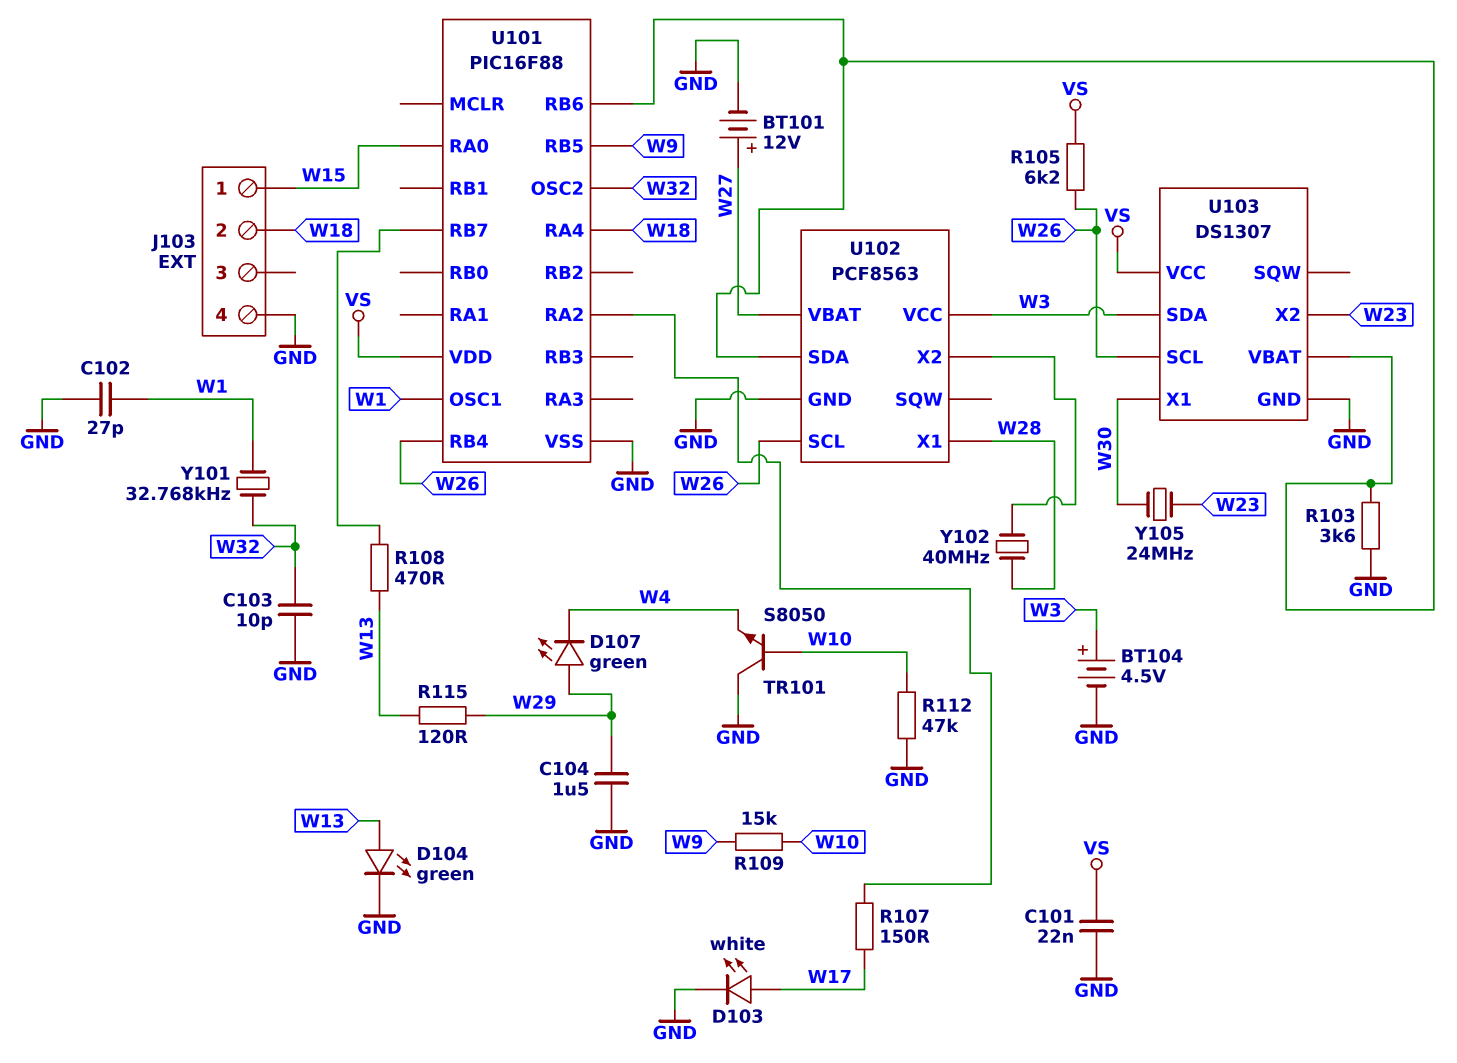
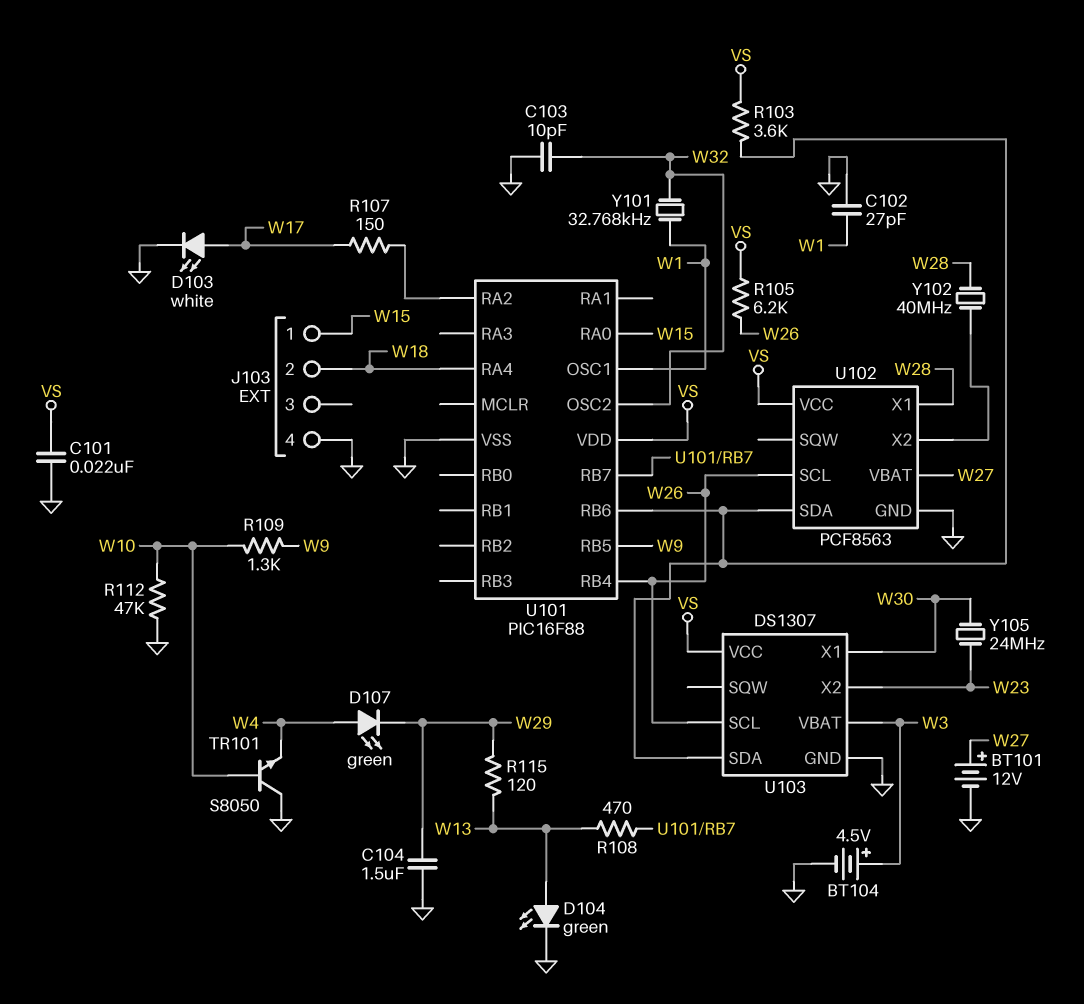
D107: LED green (A W29, K W4) -> LED green (A W4, K W29)
R103: 3.6k (GND, U101/RB6) -> 3.6k (U101/RB6, VS)
R109: 15k (W9, W10) -> 1.3k (W9, W10)
U102 pin VCC: W3 -> VS
U103 pin SDA: W3 -> U101/RB6
U103 pin VBAT: U101/RB6 -> W3

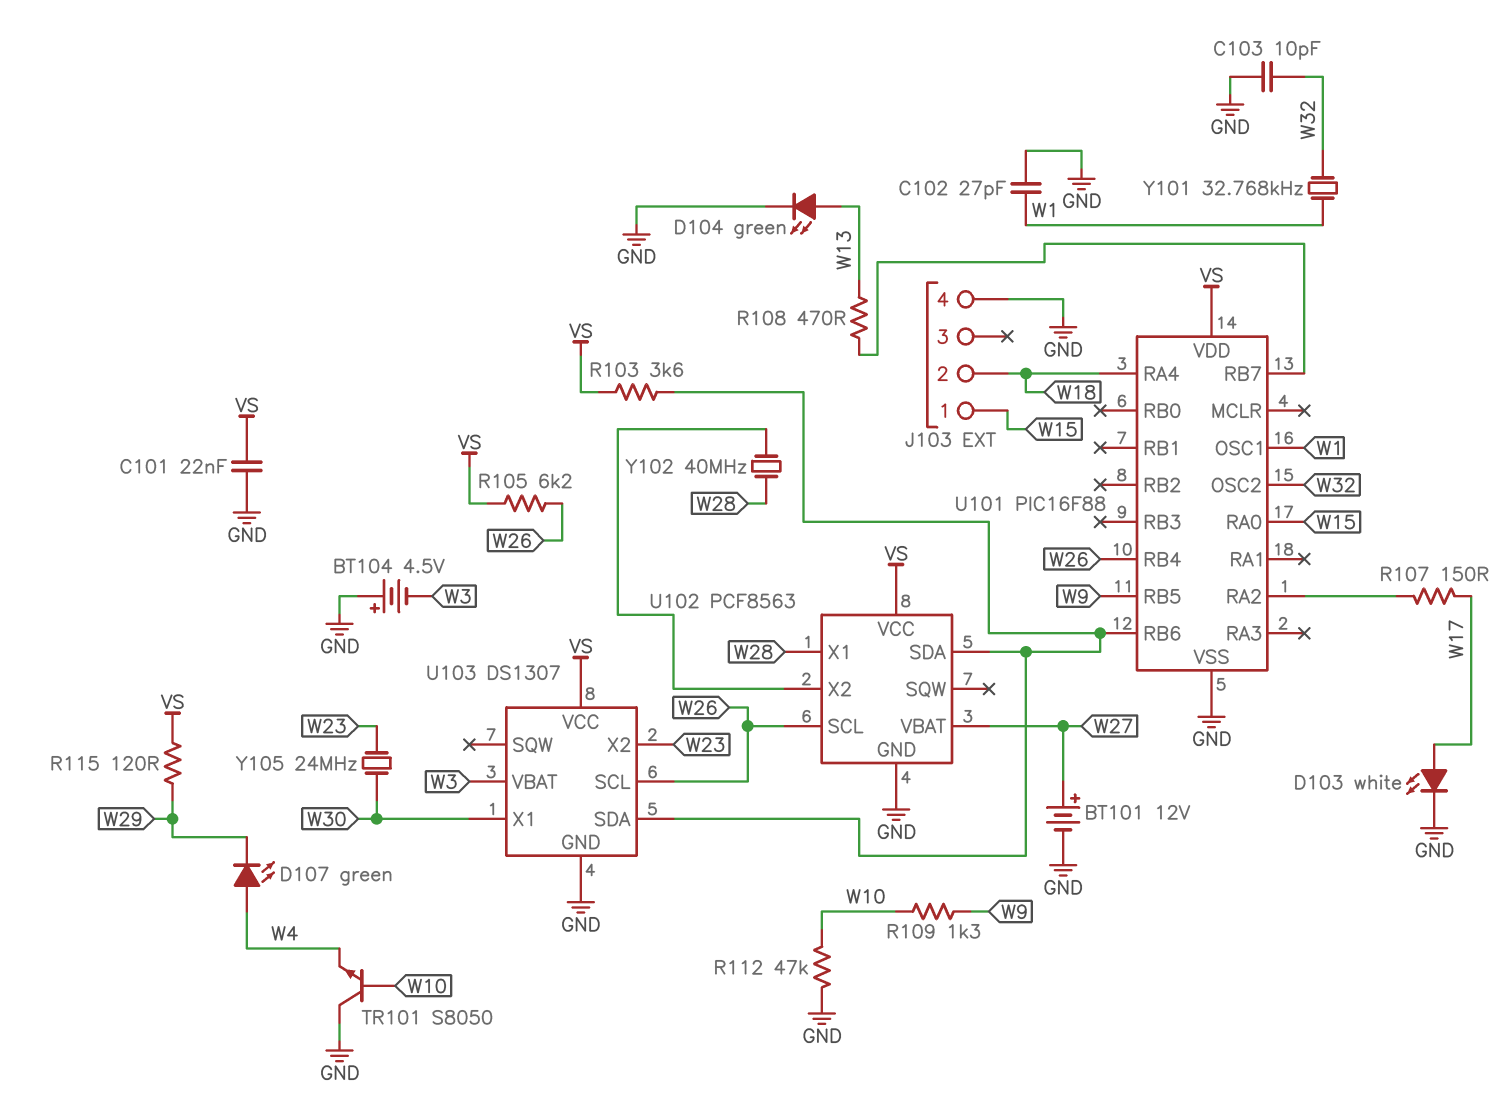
BT104: 4.5V (plus W3, minus GND) -> 4.5V (plus GND, minus W3)
C104: 1.5uF (GND, W29) -> none
R115: 120 (W13, W29) -> 120 (VS, W29)

